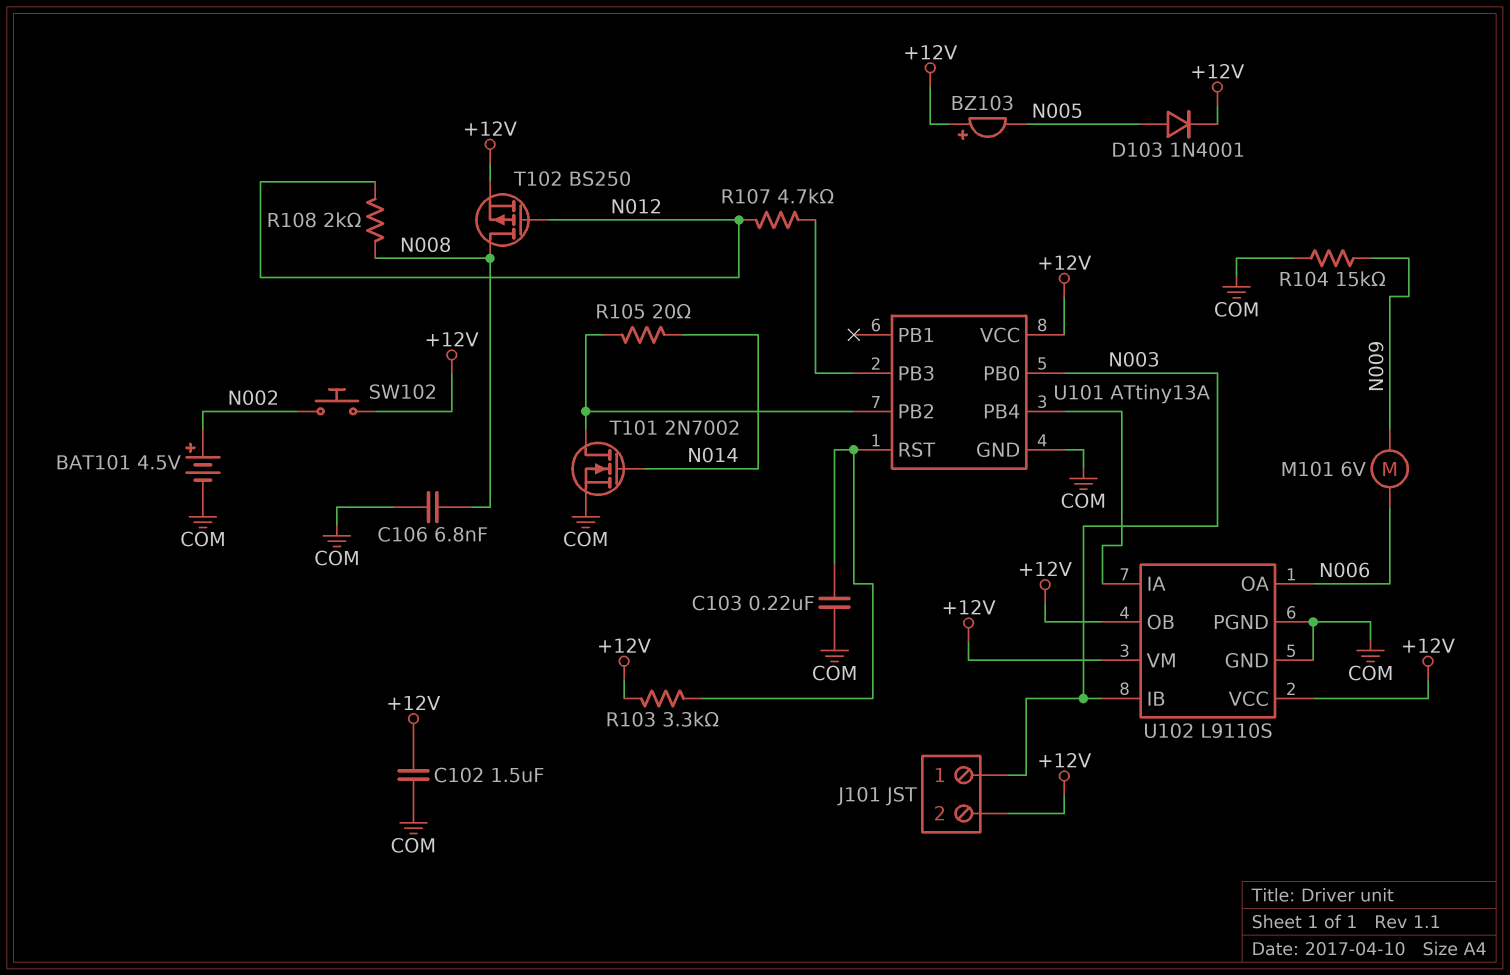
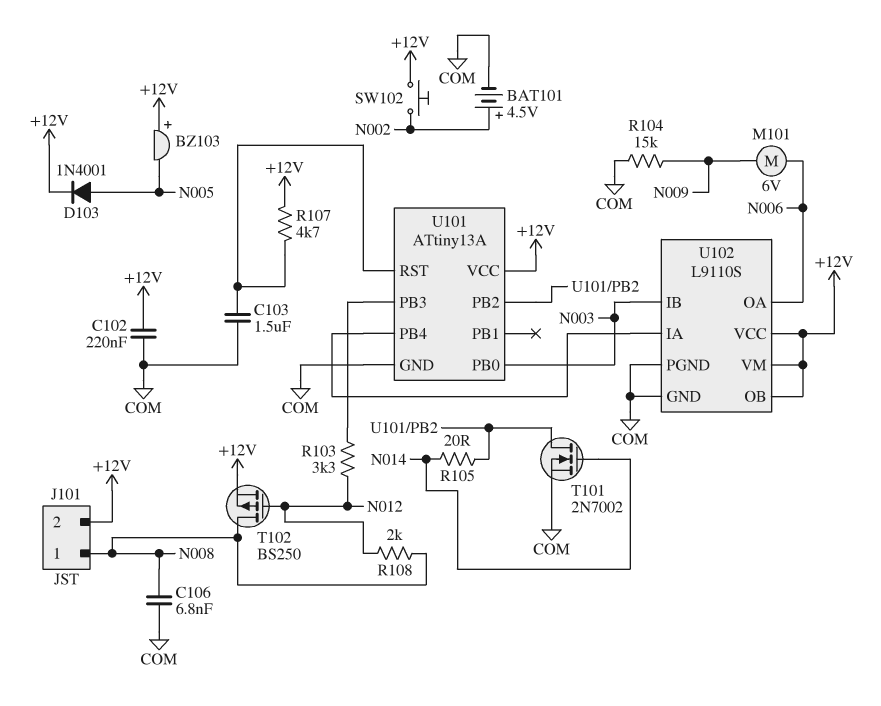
C102: 1.5uF (+12V, COM) -> 220nF (+12V, COM)
C103: 220nF (COM, U101/RST) -> 1.5uF (COM, U101/RST)
J101 pin 1: N003 -> N008
R103: 3.3k (+12V, U101/RST) -> 3.3k (N012, U101/PB3)
R107: 4.7k (N012, U101/PB3) -> 4.7k (+12V, U101/RST)

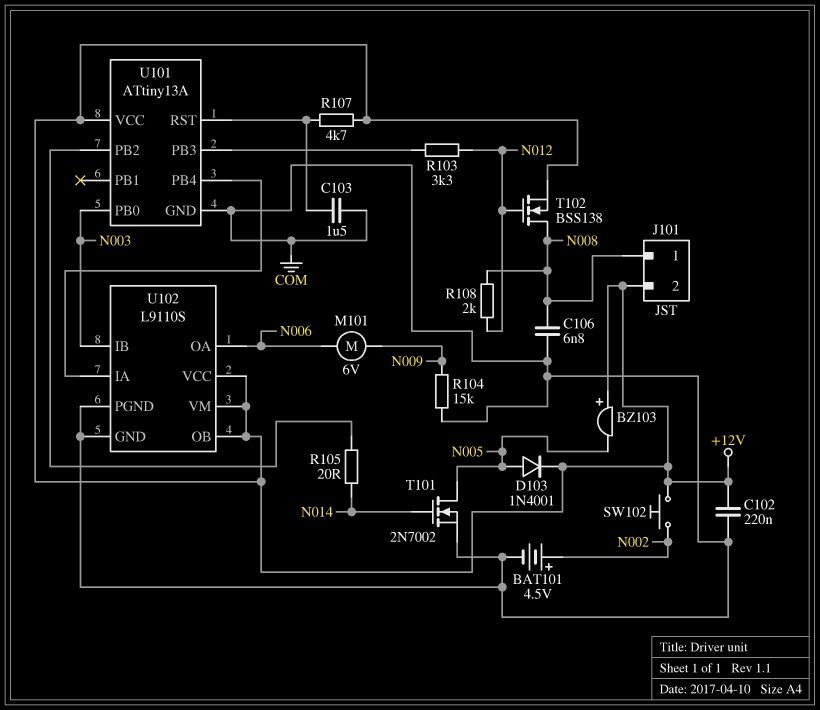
T101: NMOS 2N7002 (G N014, D U101/PB2, S COM) -> NMOS 2N7002 (G N014, D N005, S COM)
T102: PMOS BS250 (G N012, D N008, S +12V) -> NMOS BSS138 (G N012, D N008, S +12V)

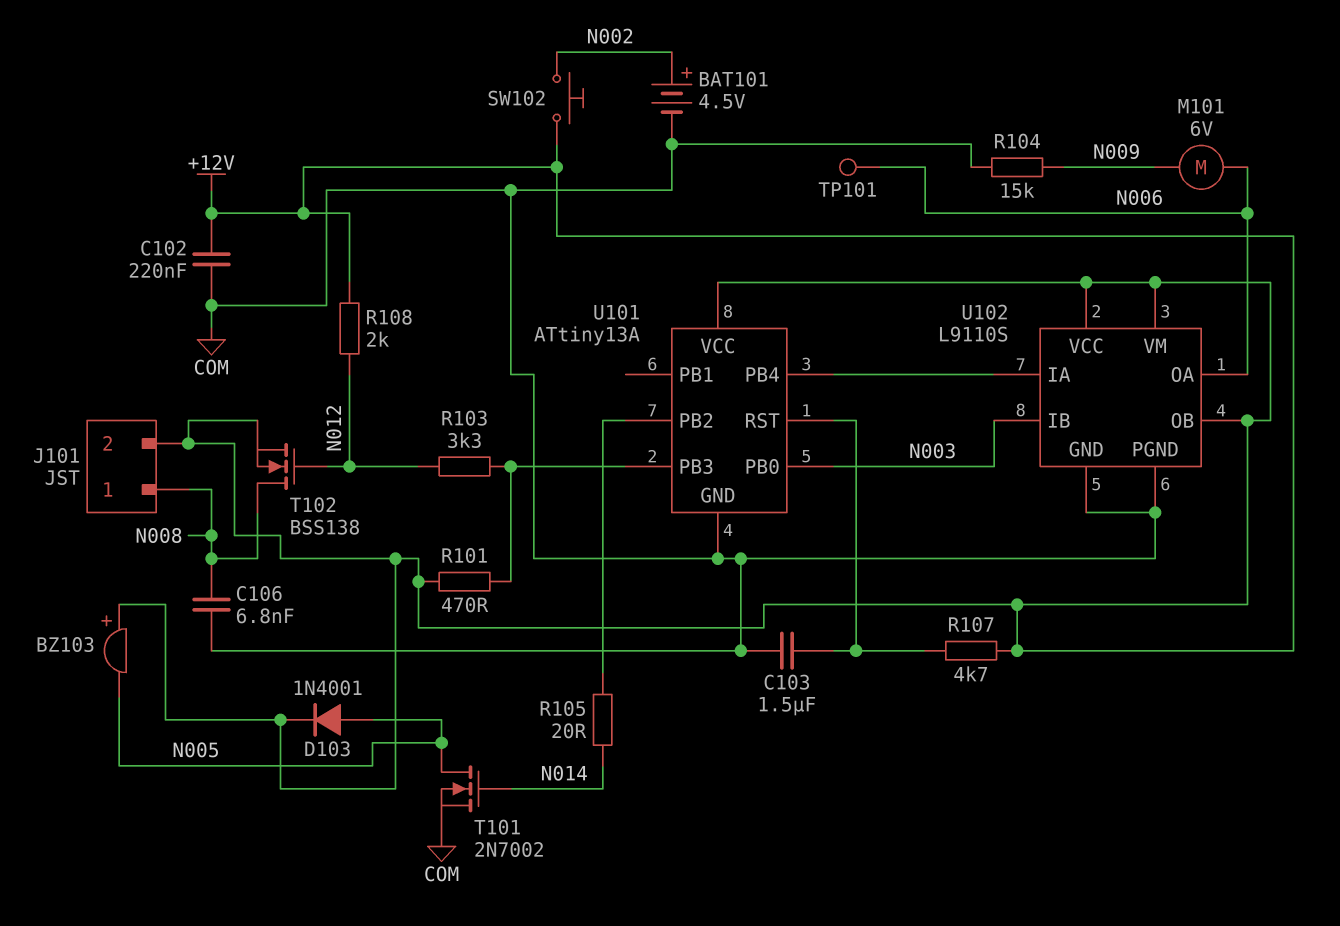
R101: none -> 470 (+12V, U101/PB3)
R108: 2k (N008, N012) -> 2k (+12V, N012)
TP101: none -> test point (N006)

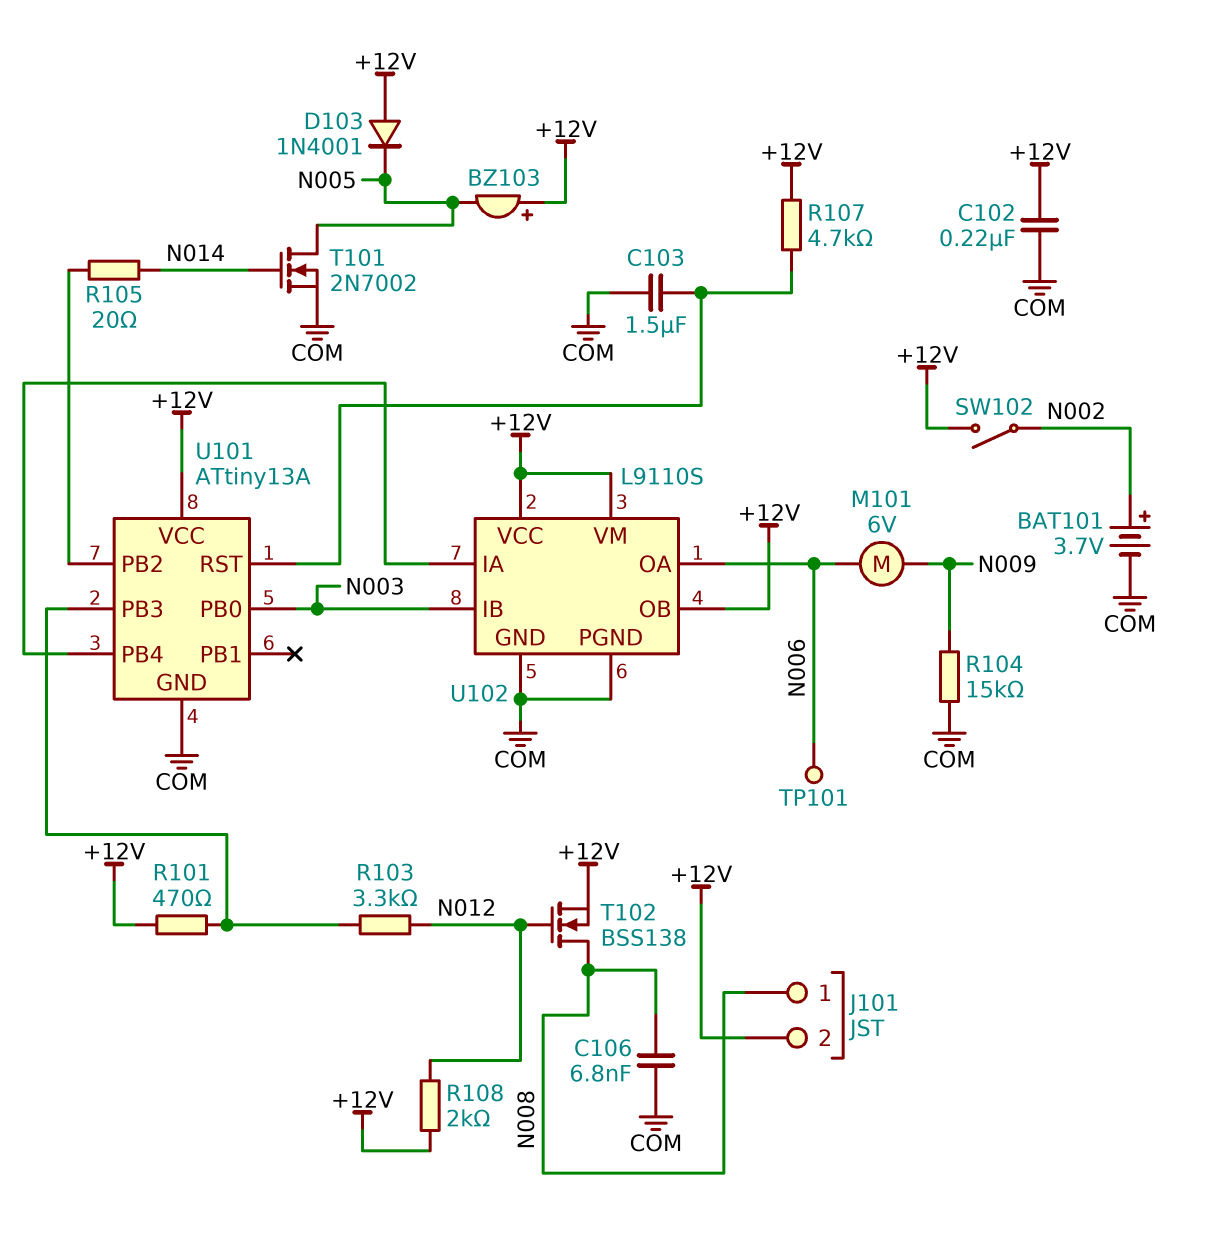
BAT101: 4.5V (plus N002, minus COM) -> 3.7V (plus N002, minus COM)
D103: diode 1N4001 (A N005, K +12V) -> diode 1N4001 (A +12V, K N005)
SW102: button (+12V, N002) -> switch (+12V, N002)

